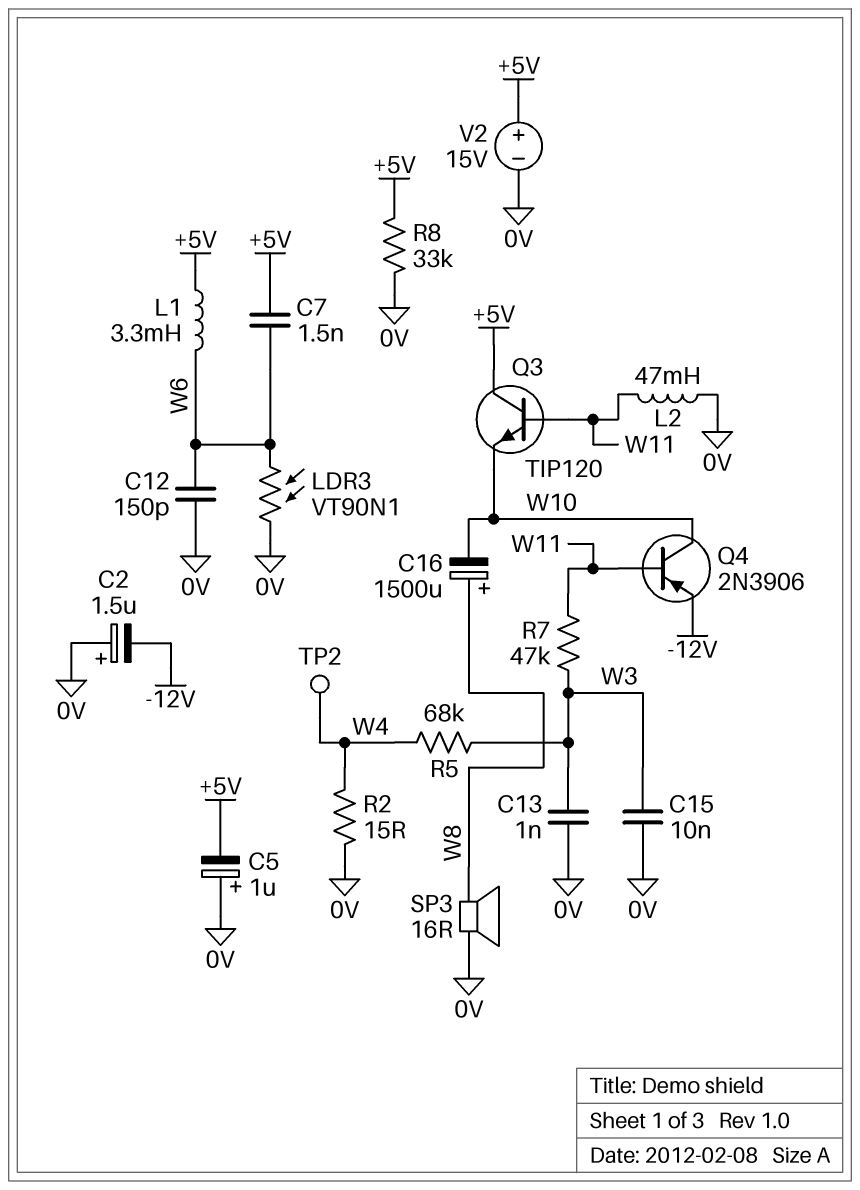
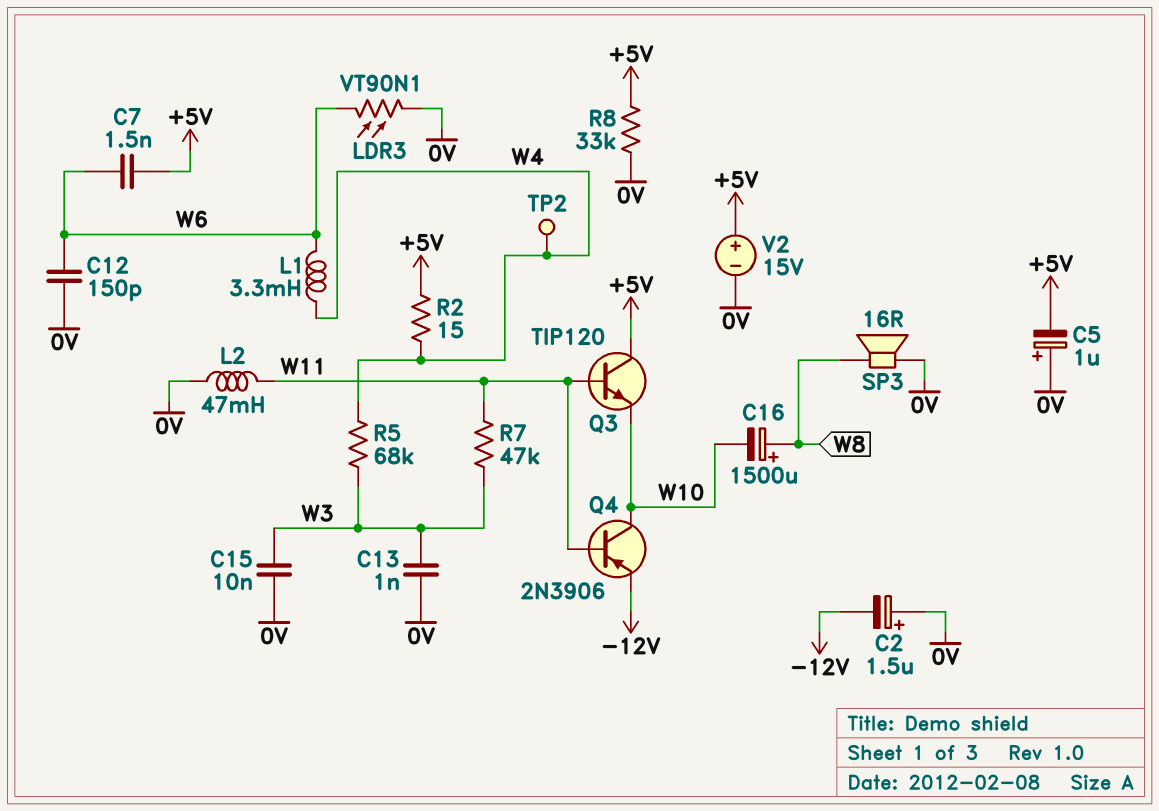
L1: 3.3mH (+5V, W6) -> 3.3mH (W4, W6)
R2: 15 (0V, W4) -> 15 (+5V, W4)

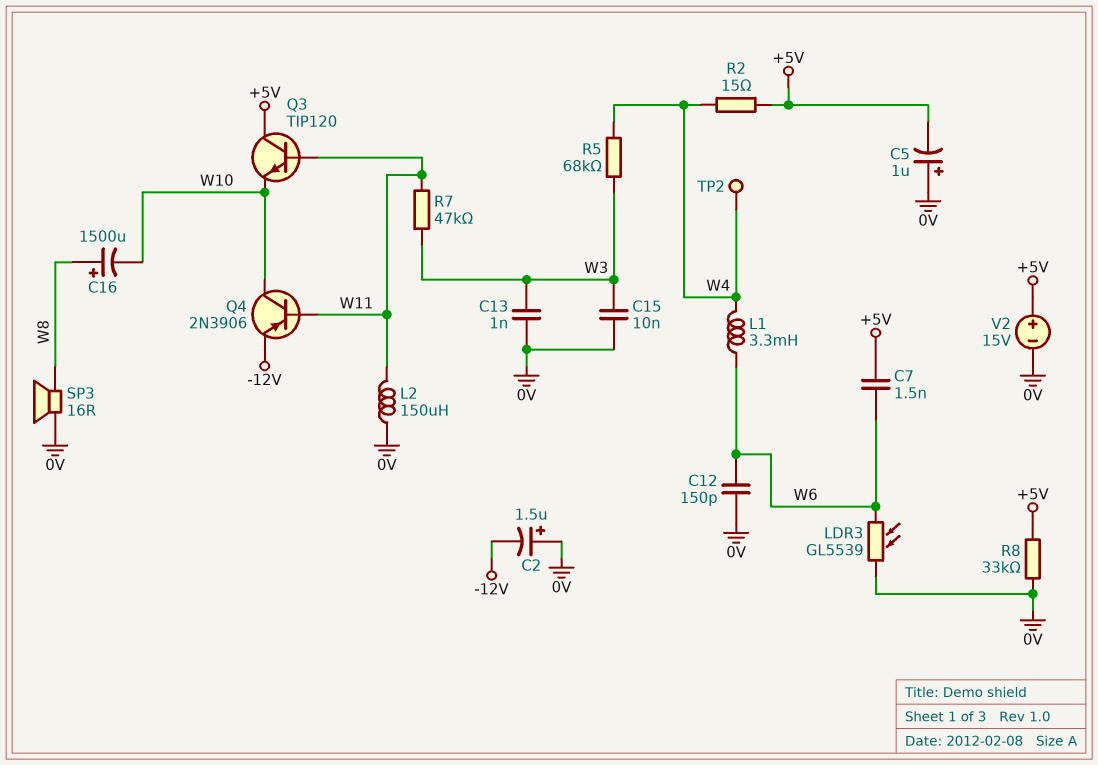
L2: 47mH (0V, W11) -> 150uH (0V, W11)
LDR3: VT90N1 (0V, W6) -> GL5539 (0V, W6)

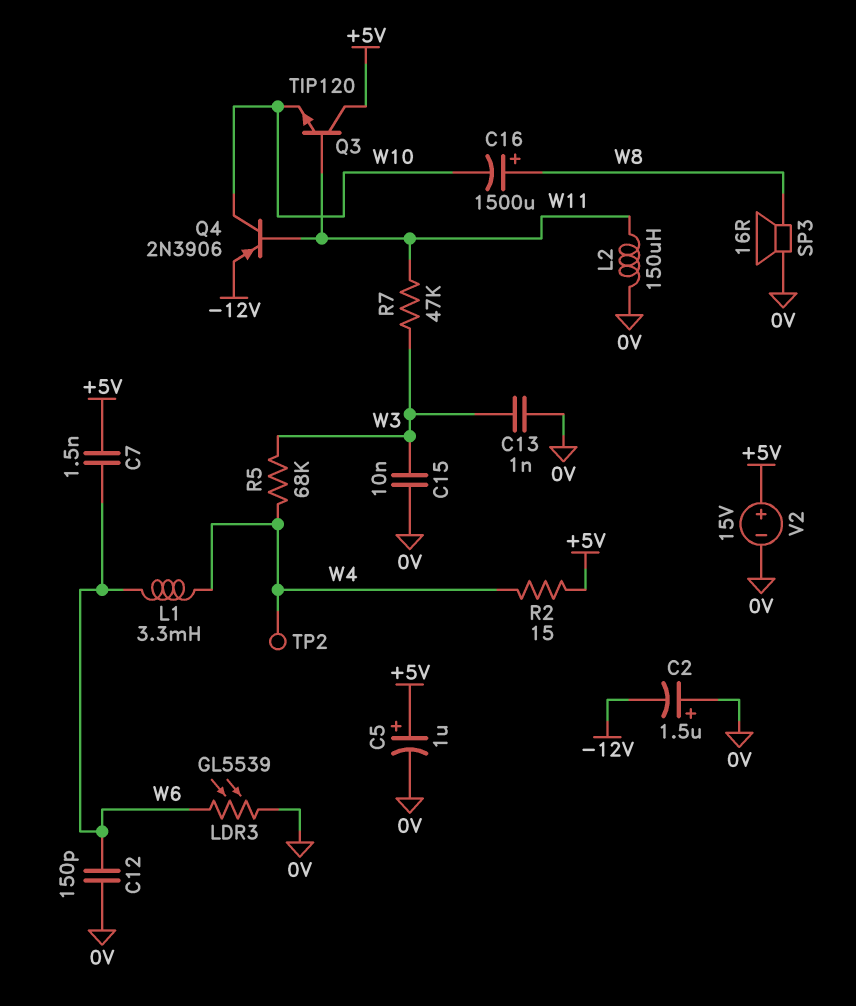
C5: 1uF (plus 0V, minus +5V) -> 1uF (plus +5V, minus 0V)
R8: 33k (+5V, 0V) -> none

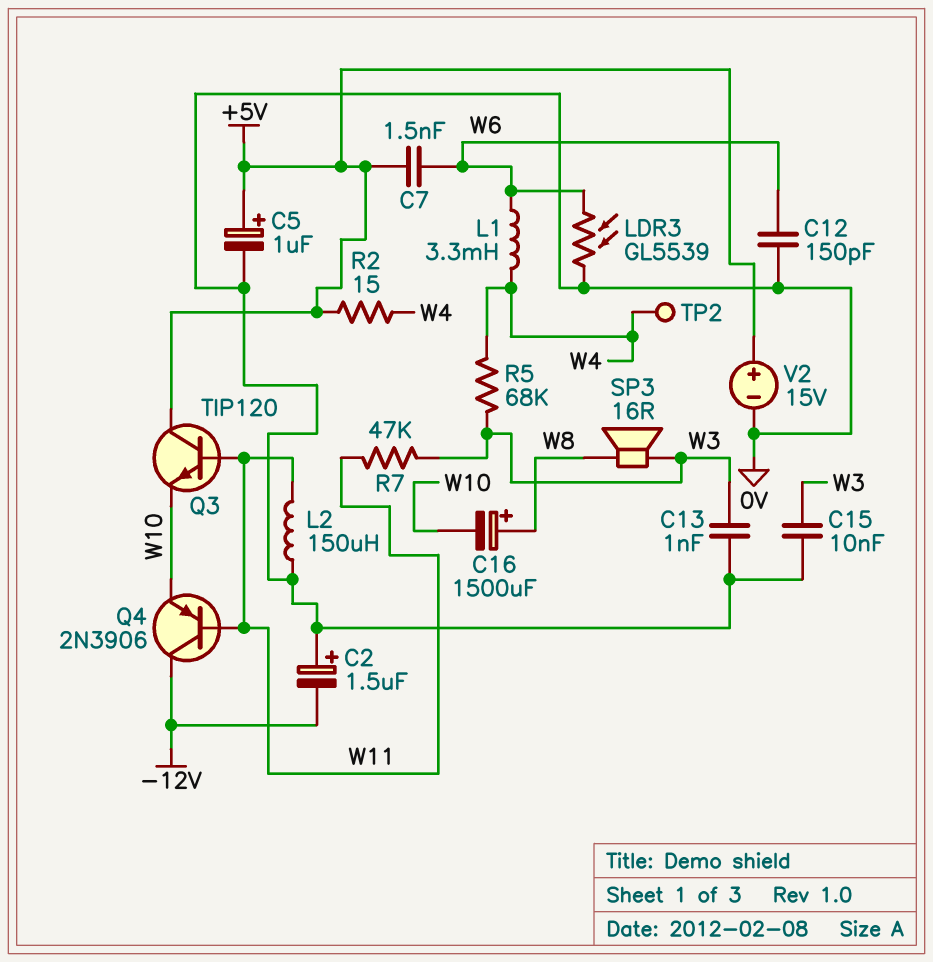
Q4: PNP 2N3906 (B W11, C W10, E -12V) -> PNP 2N3906 (B W11, C -12V, E W10)
SP3: speaker 16R (0V, W8) -> speaker 16R (W3, W8)

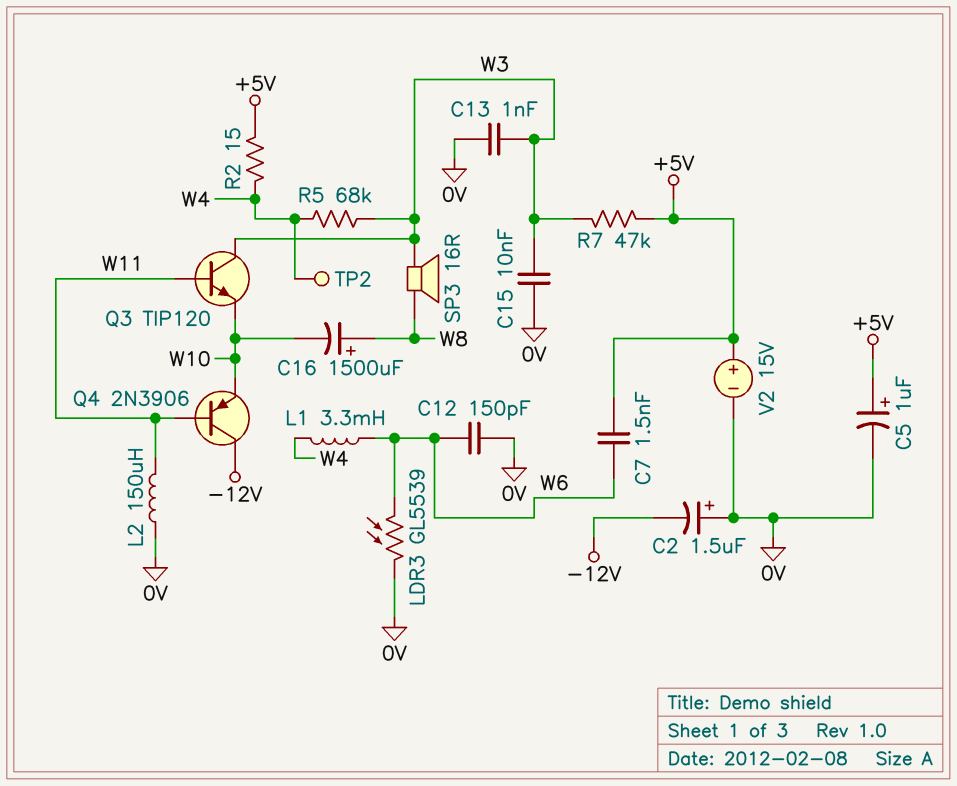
Q3: NPN TIP120 (B W11, C +5V, E W10) -> NPN TIP120 (B W11, C W3, E W10)
R7: 47k (W3, W11) -> 47k (+5V, W3)

